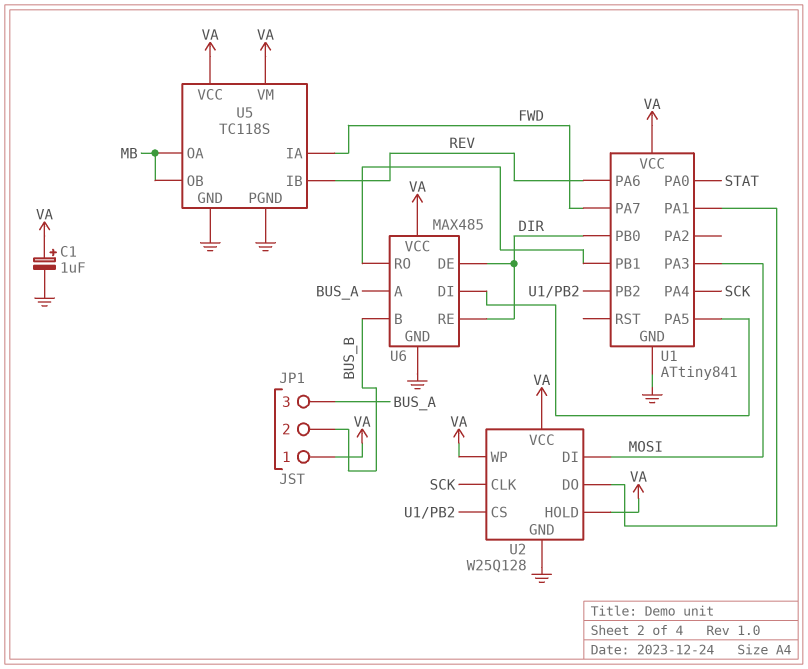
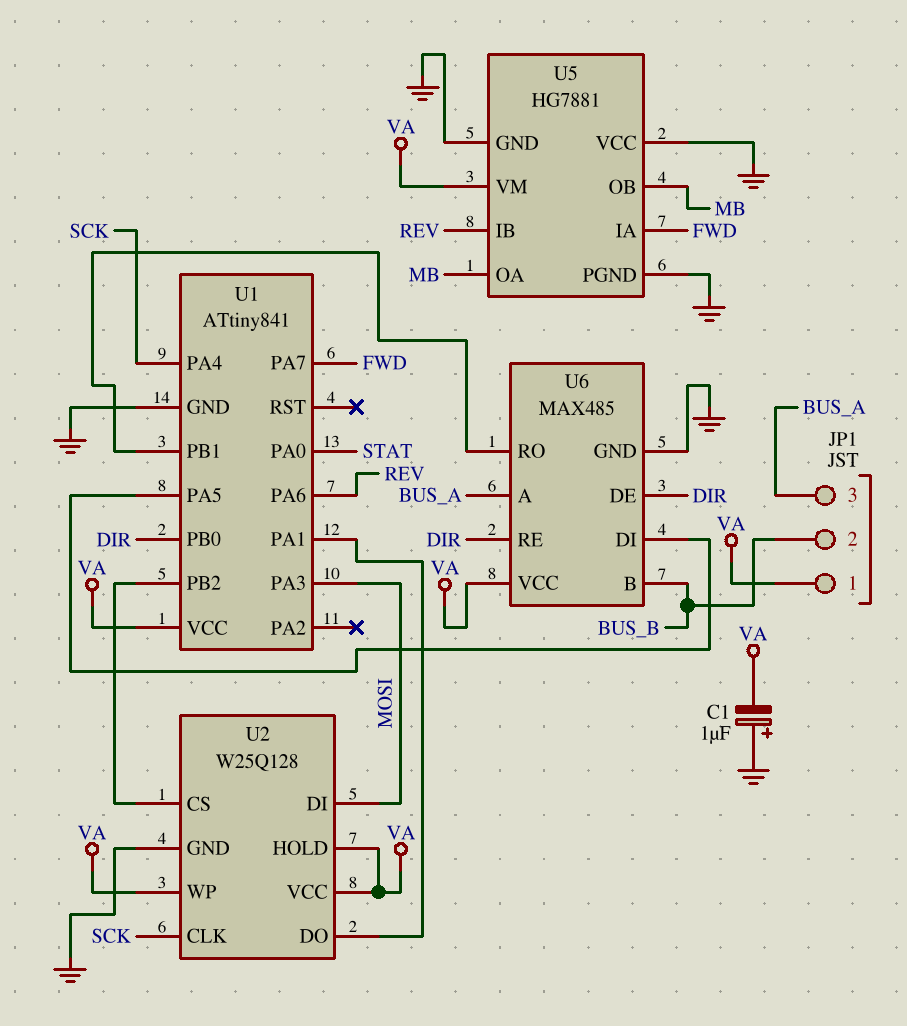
C1: 1uF (plus VA, minus GND) -> 1uF (plus GND, minus VA)
U5: TC118S -> HG7881
U5 pin VCC: VA -> GND

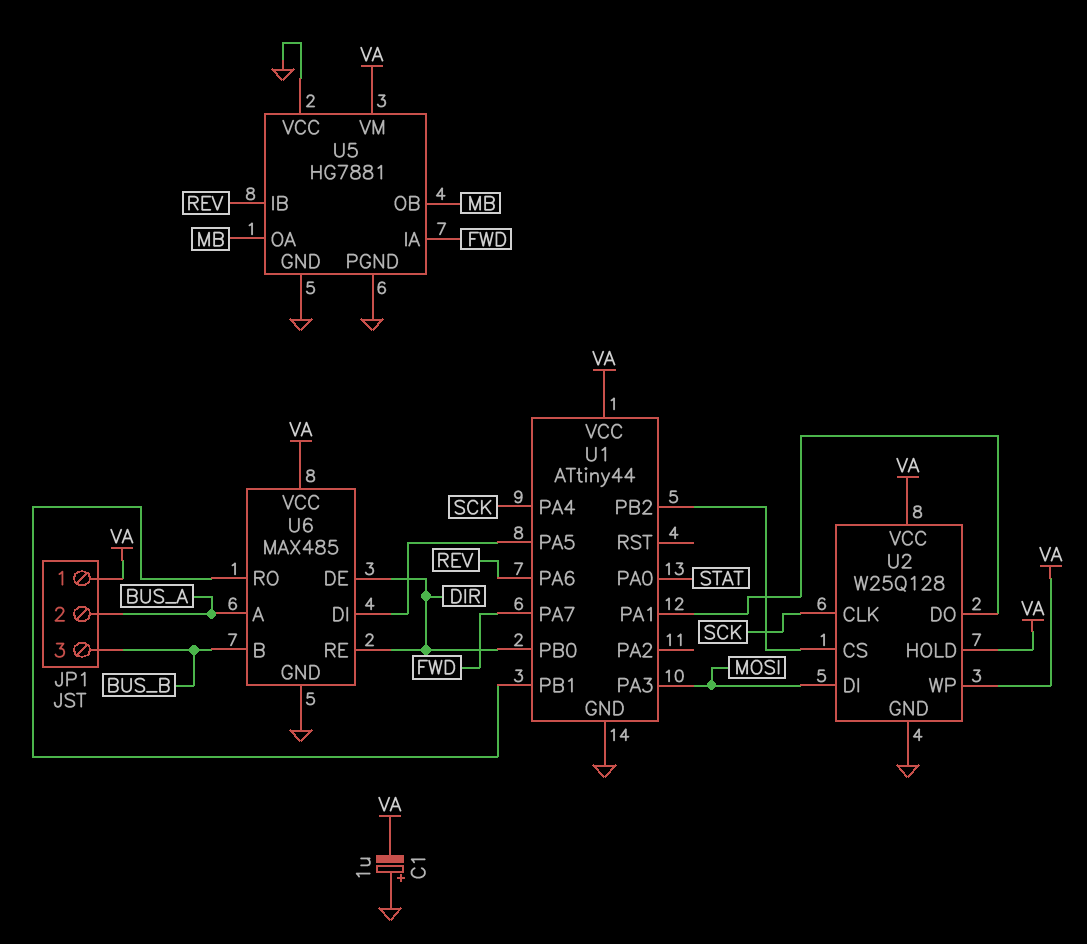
JP1 pin 2: BUS_B -> BUS_A
JP1 pin 3: BUS_A -> BUS_B
U1: ATtiny841 -> ATtiny44

